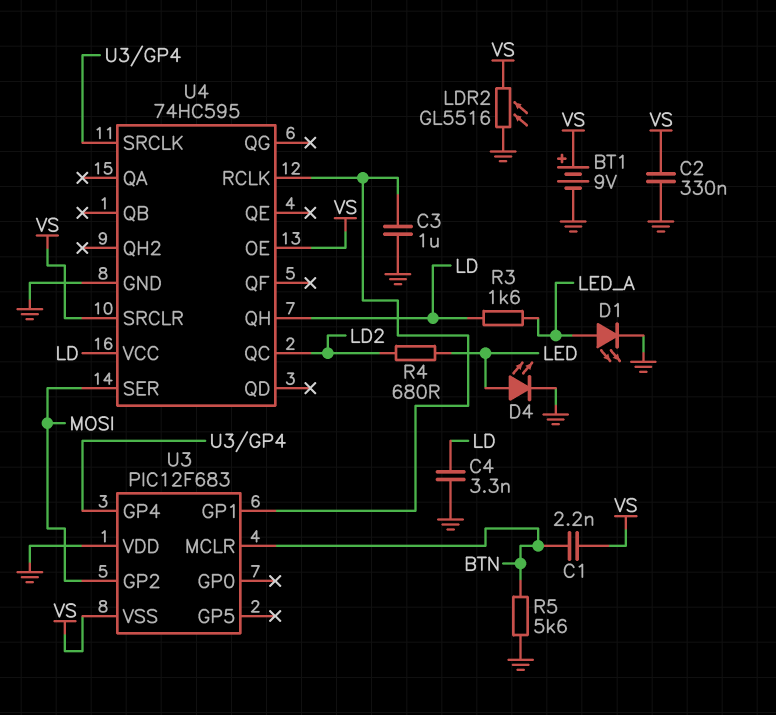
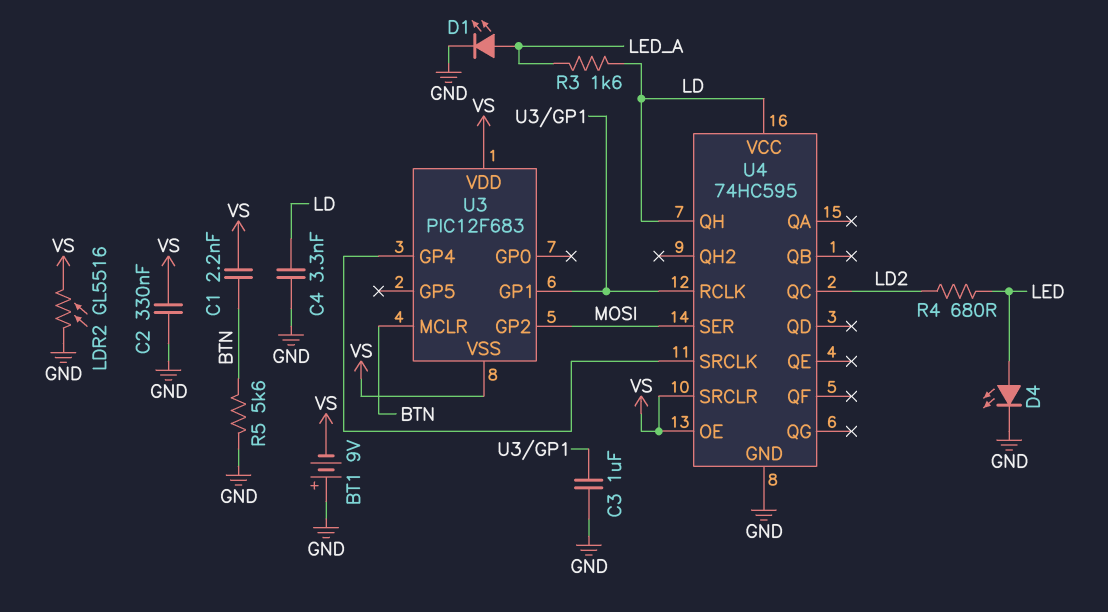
BT1: 9V (plus VS, minus GND) -> 9V (plus GND, minus VS)
U3 pin VDD: GND -> VS

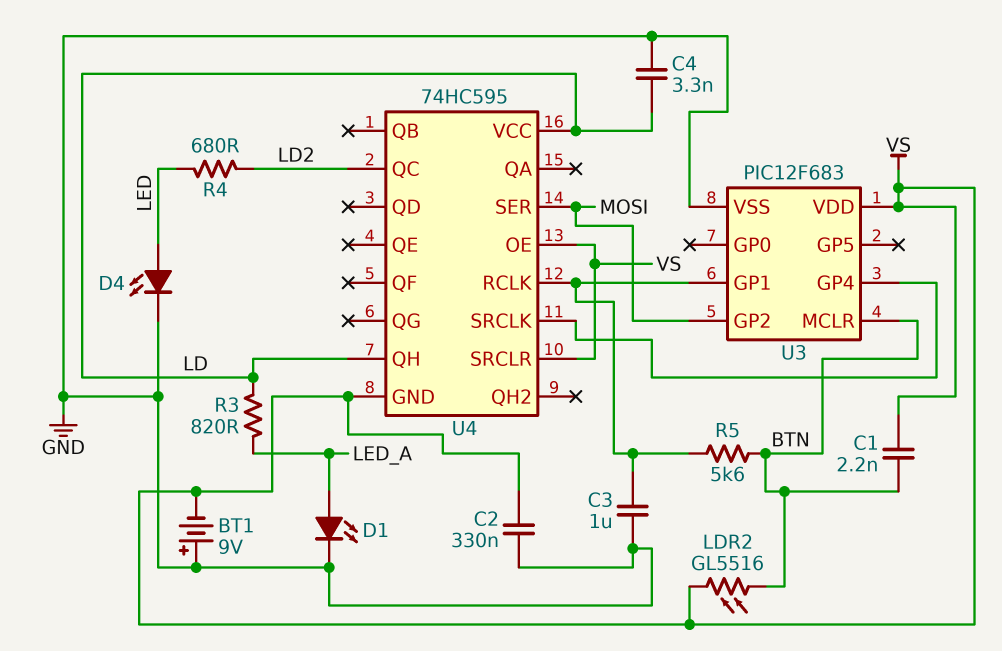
LDR2: GL5516 (GND, VS) -> GL5516 (BTN, VS)
R3: 1.6k (LD, LED_A) -> 820 (LD, LED_A)
R5: 5.6k (BTN, GND) -> 5.6k (BTN, U3/GP1)
U3 pin VSS: VS -> GND
U4 pin GND: GND -> VS

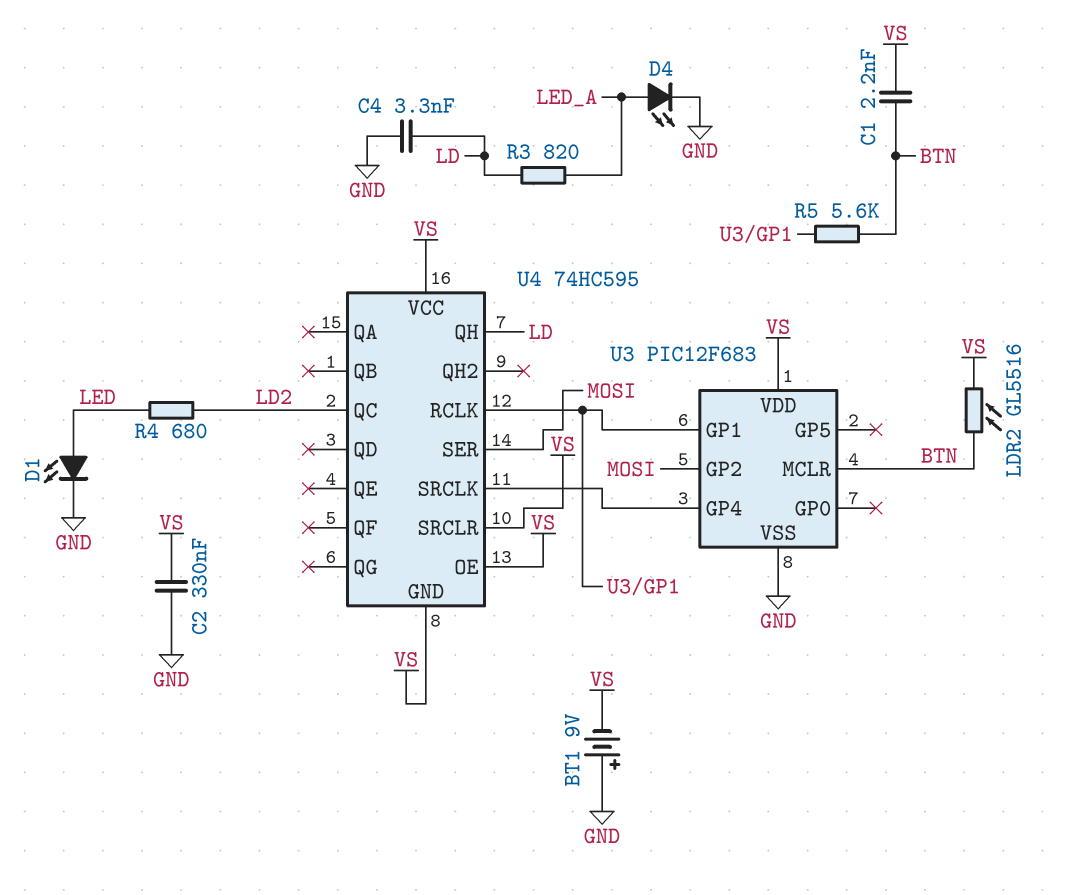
C3: 1uF (GND, U3/GP1) -> none
D1: LED (A LED_A, K GND) -> LED (A LED, K GND)
D4: LED (A LED, K GND) -> LED (A LED_A, K GND)
U4 pin VCC: LD -> VS

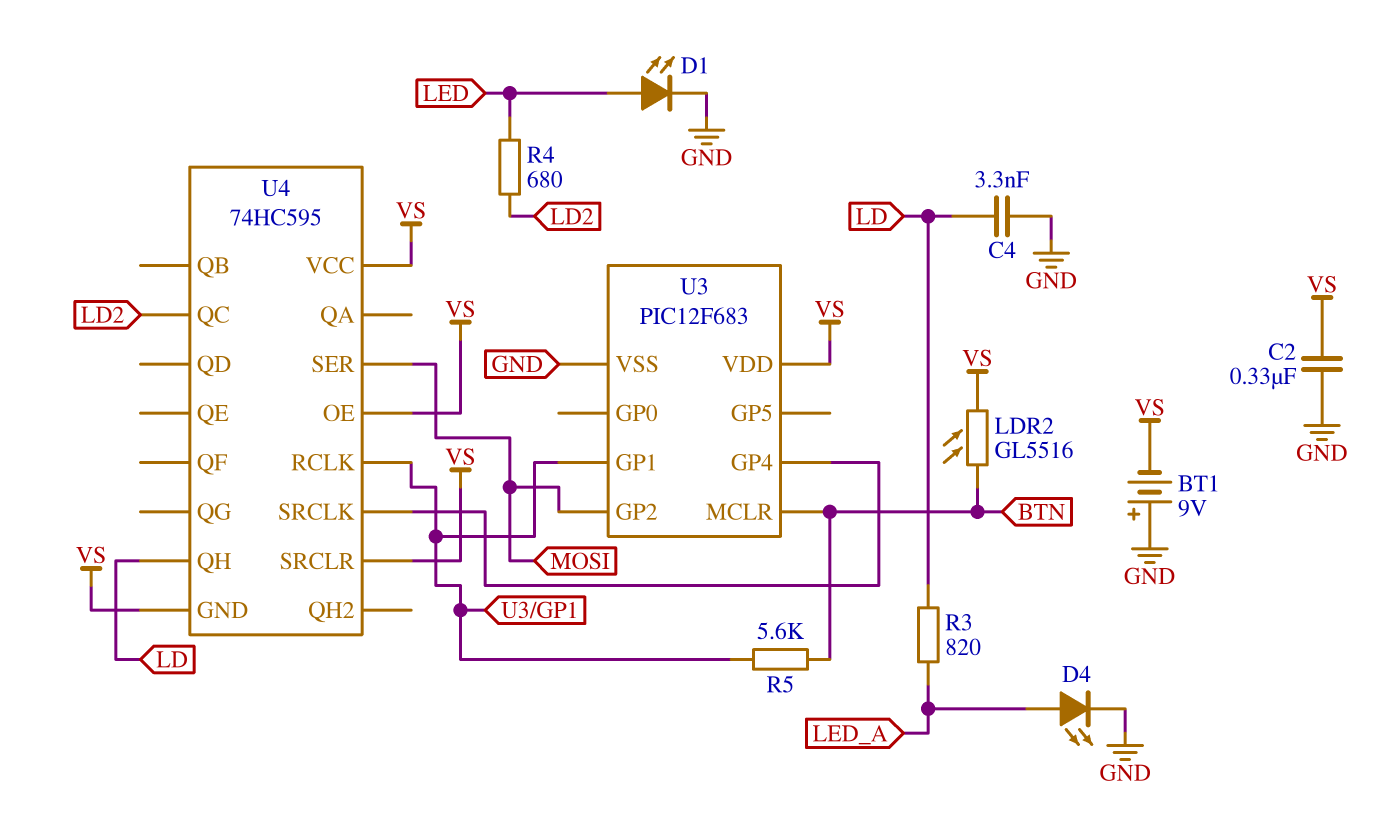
C1: 2.2nF (BTN, VS) -> none

